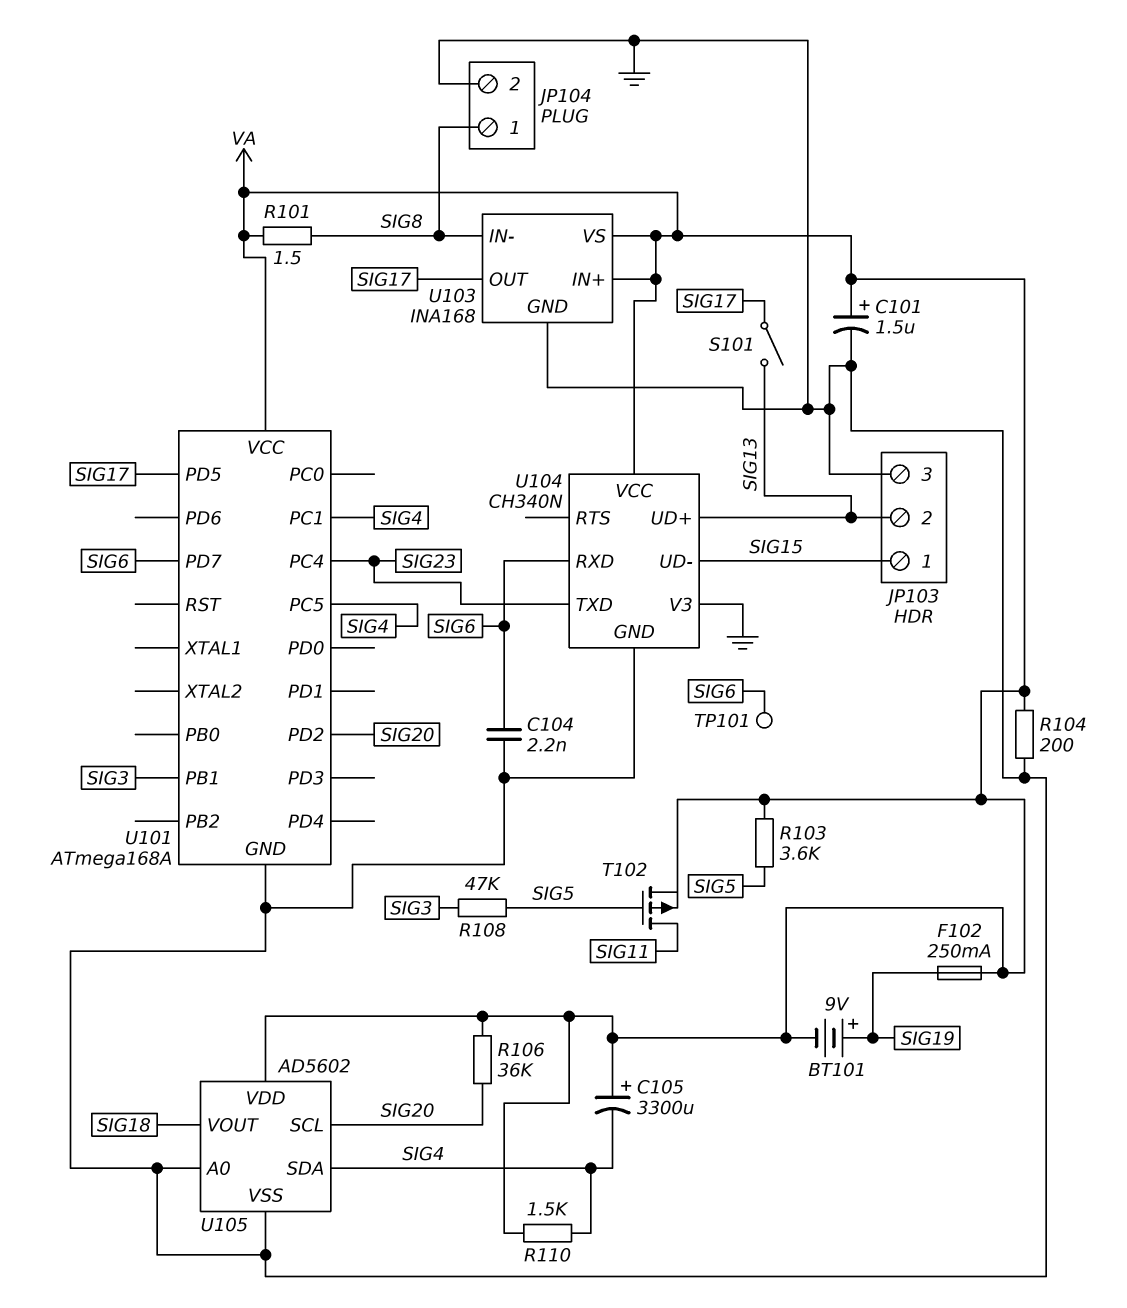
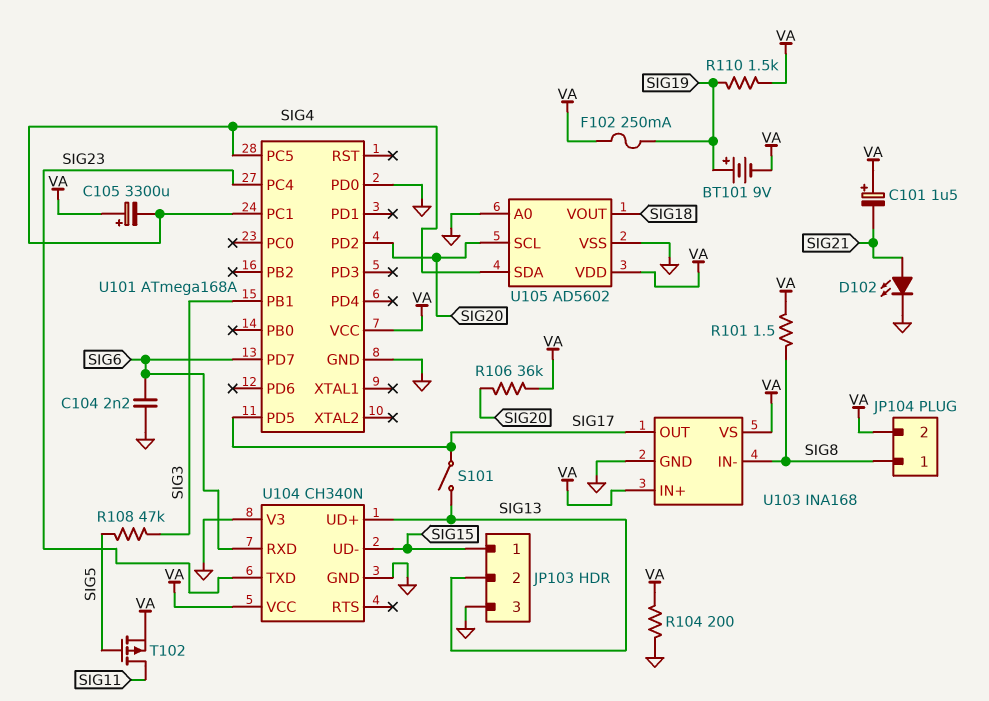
C101: 1.5uF (plus VA, minus GND) -> 1.5uF (plus VA, minus SIG21)
D102: none -> LED (A SIG21, K GND)
JP104 pin 2: GND -> VA
R103: 3.6k (SIG5, VA) -> none
R110: 1.5k (SIG4, VA) -> 1.5k (SIG19, VA)
TP101: test point (SIG6) -> none
U101 pin PD0: none -> GND

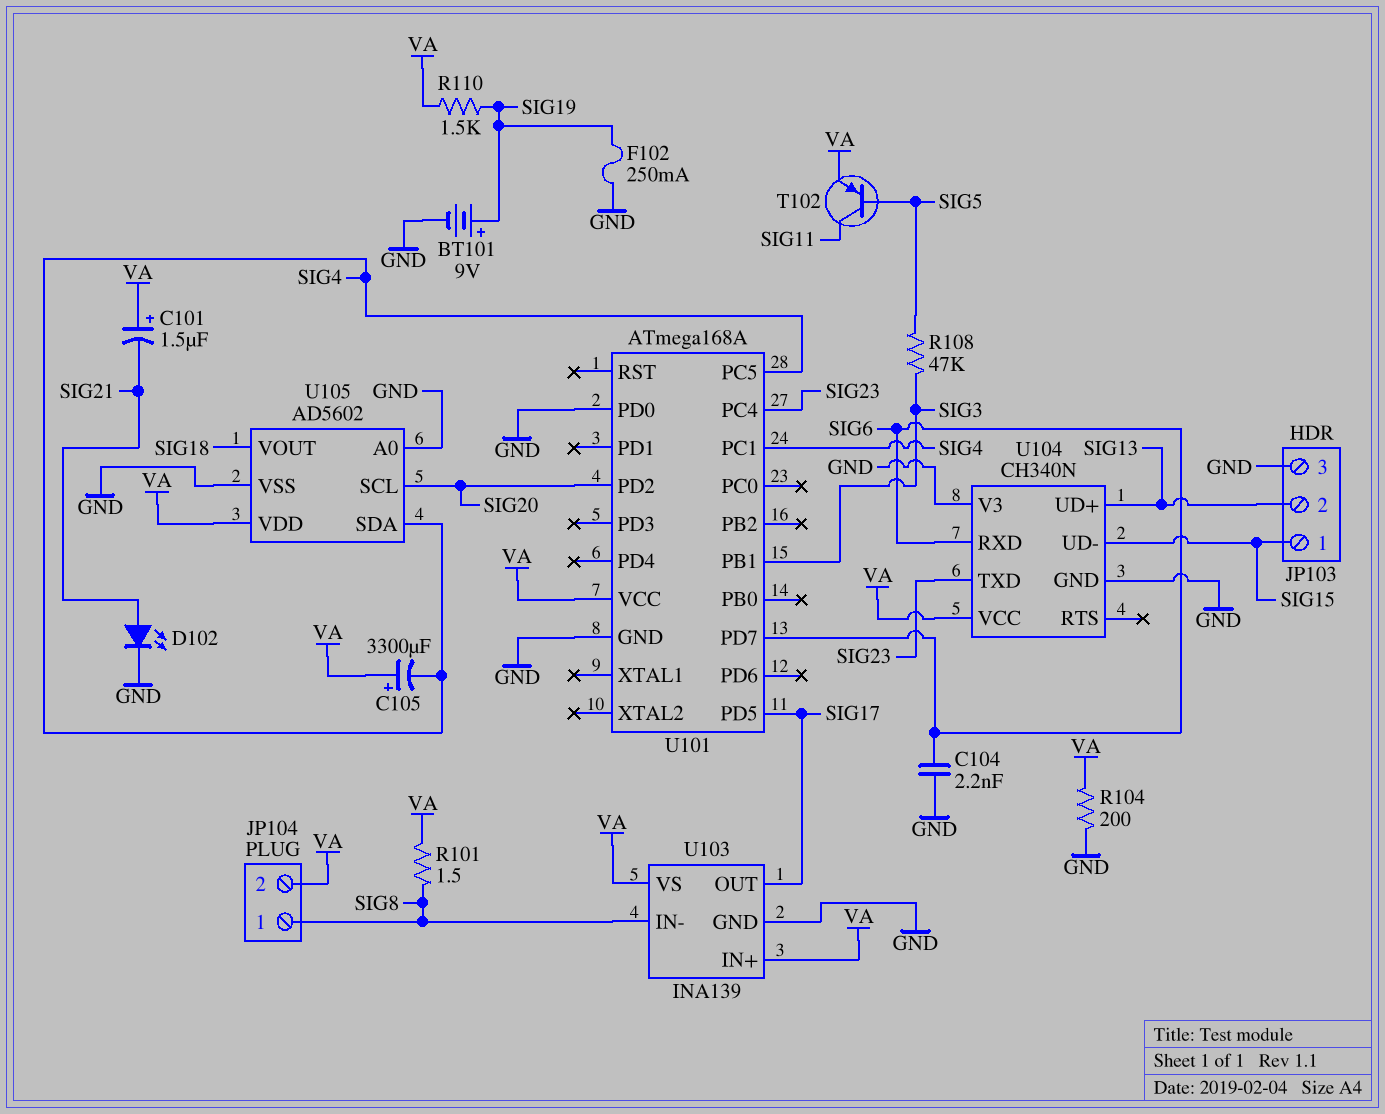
BT101: 9V (plus SIG19, minus VA) -> 9V (plus SIG19, minus GND)
F102: 250mA (SIG19, VA) -> 250mA (GND, SIG19)
R106: 36k (SIG20, VA) -> none
S101: switch (SIG13, SIG17) -> none
T102: PMOS (G SIG5, D SIG11, S VA) -> PNP (B SIG5, C SIG11, E VA)
U103: INA168 -> INA139

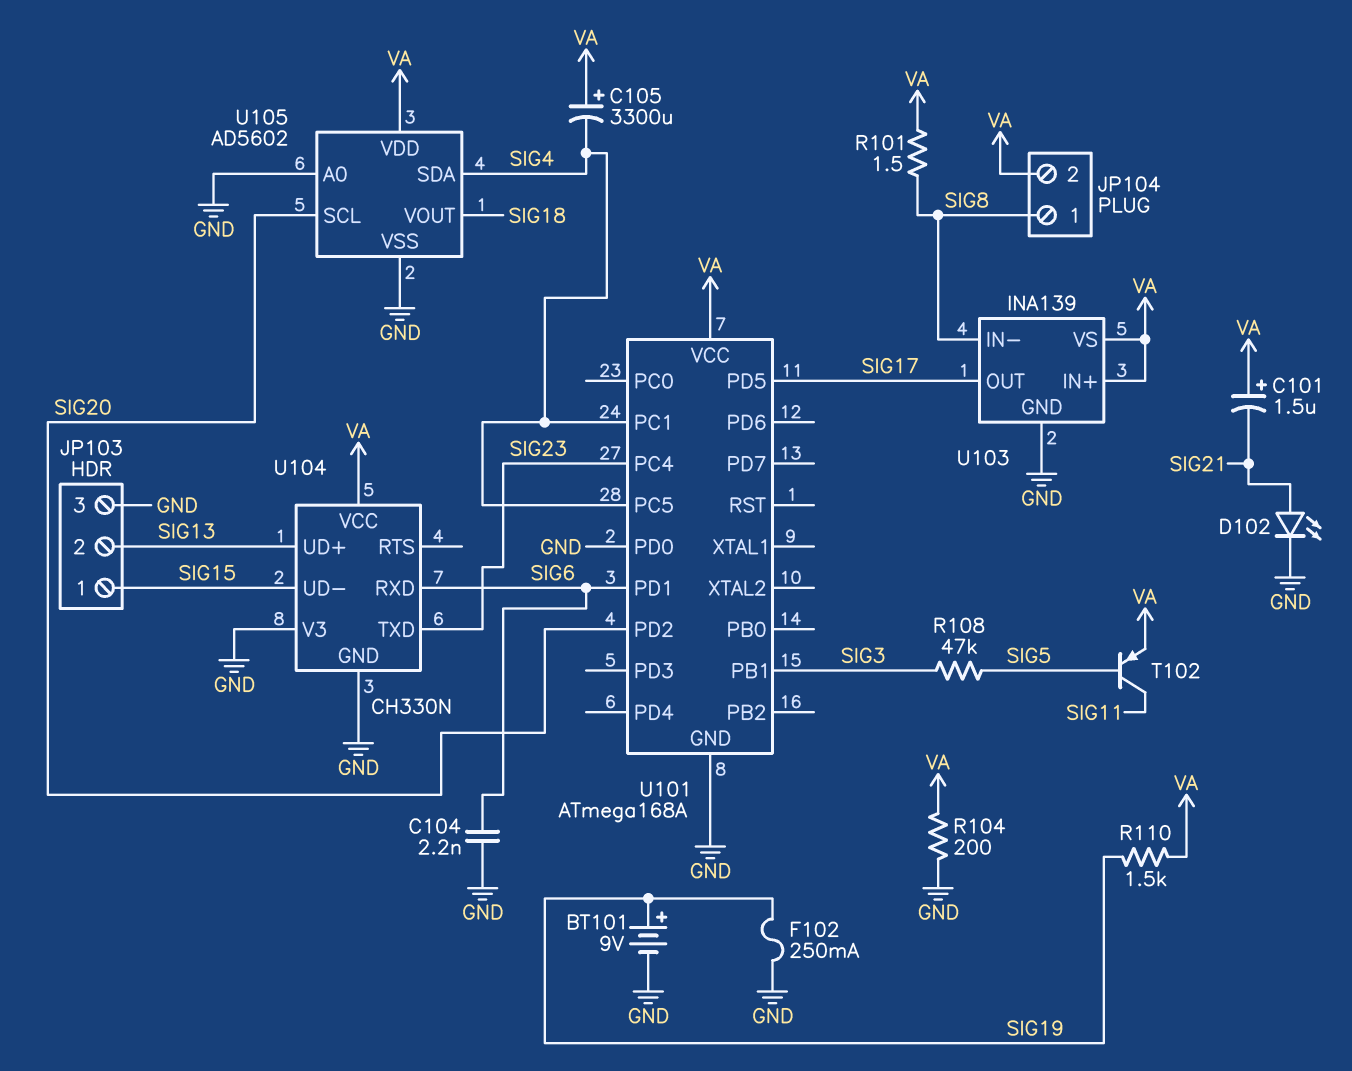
U101 pin PD1: none -> SIG6
U101 pin PD7: SIG6 -> none
U104: CH340N -> CH330N

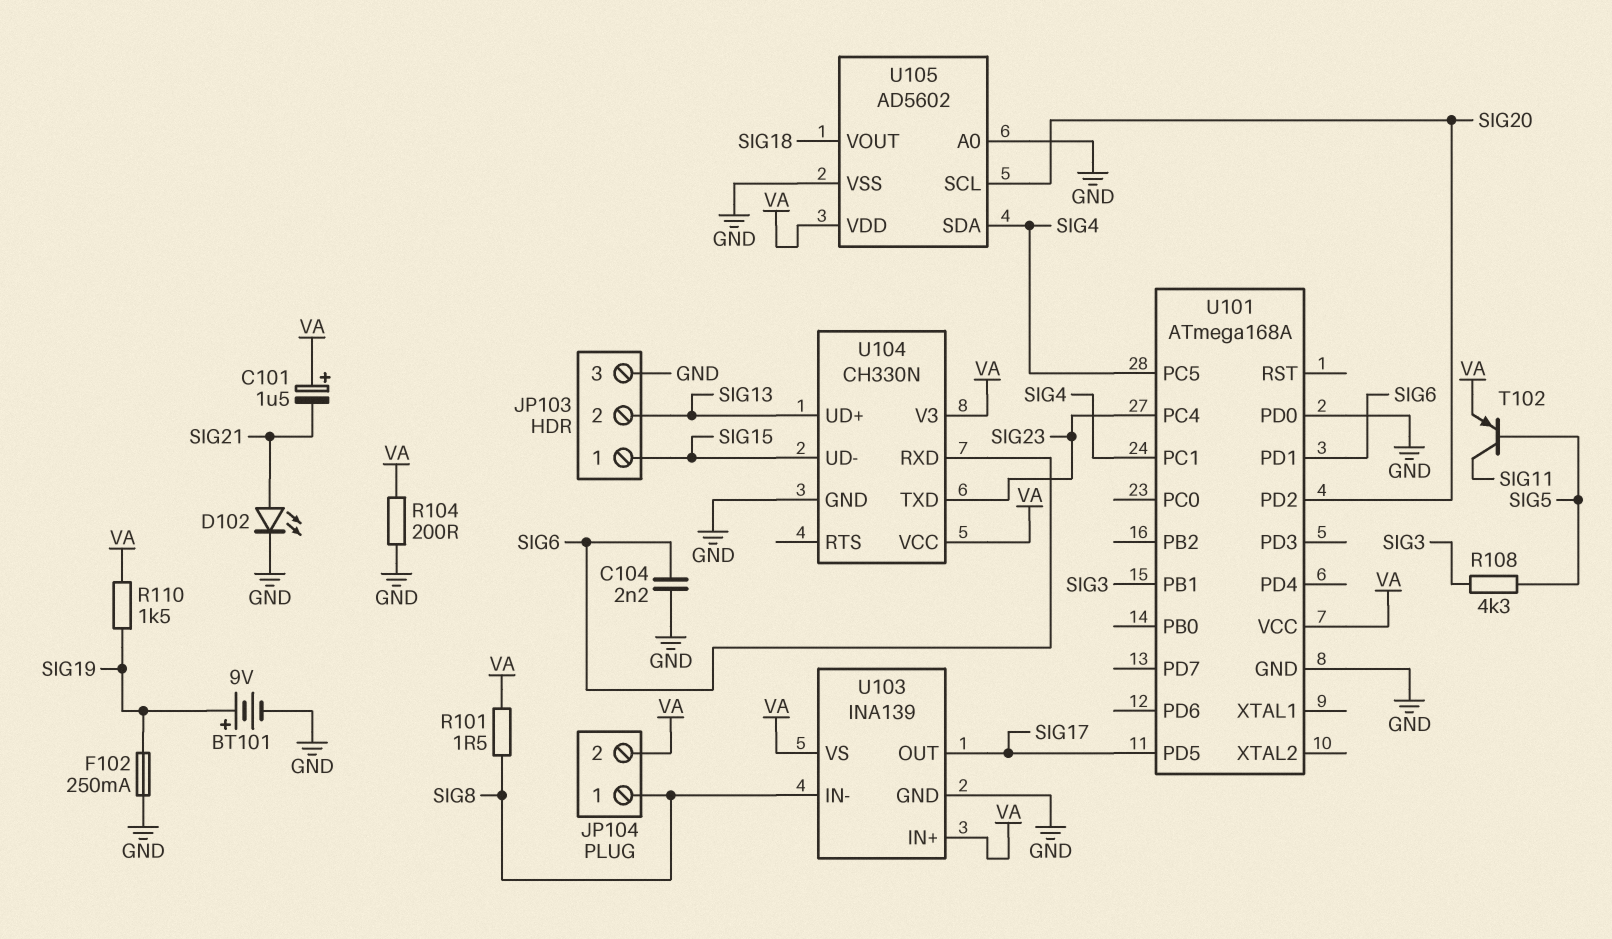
C105: 3300uF (plus VA, minus SIG4) -> none
R108: 47k (SIG3, SIG5) -> 4.3k (SIG3, SIG5)
U104 pin V3: GND -> VA

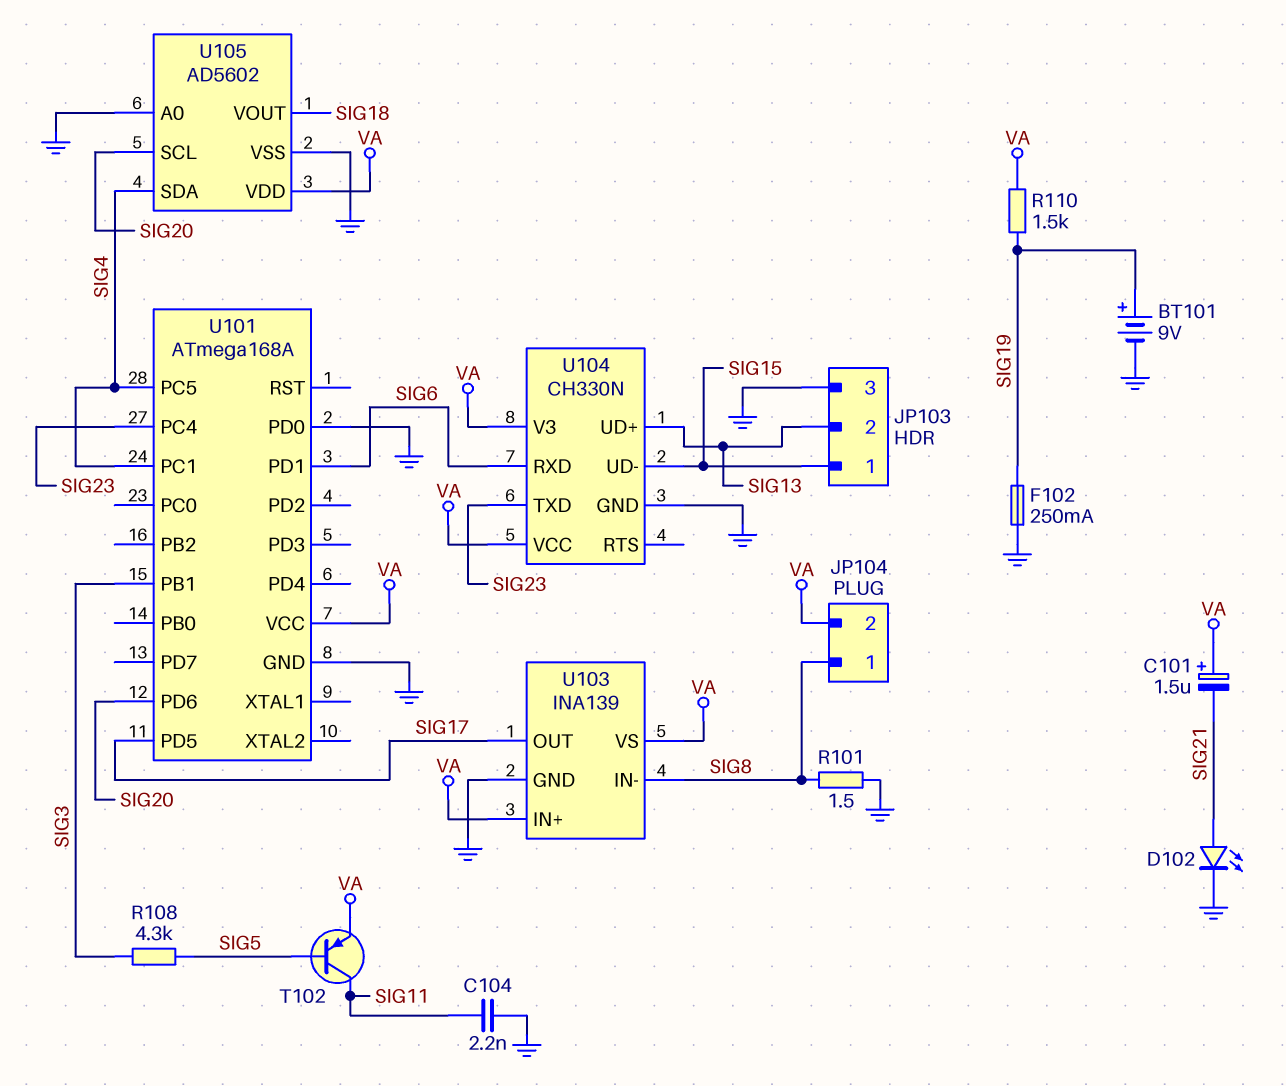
C104: 2.2nF (GND, SIG6) -> 2.2nF (GND, SIG11)
R101: 1.5 (SIG8, VA) -> 1.5 (GND, SIG8)
R104: 200 (GND, VA) -> none
U101 pin PD2: SIG20 -> none
U101 pin PD6: none -> SIG20

